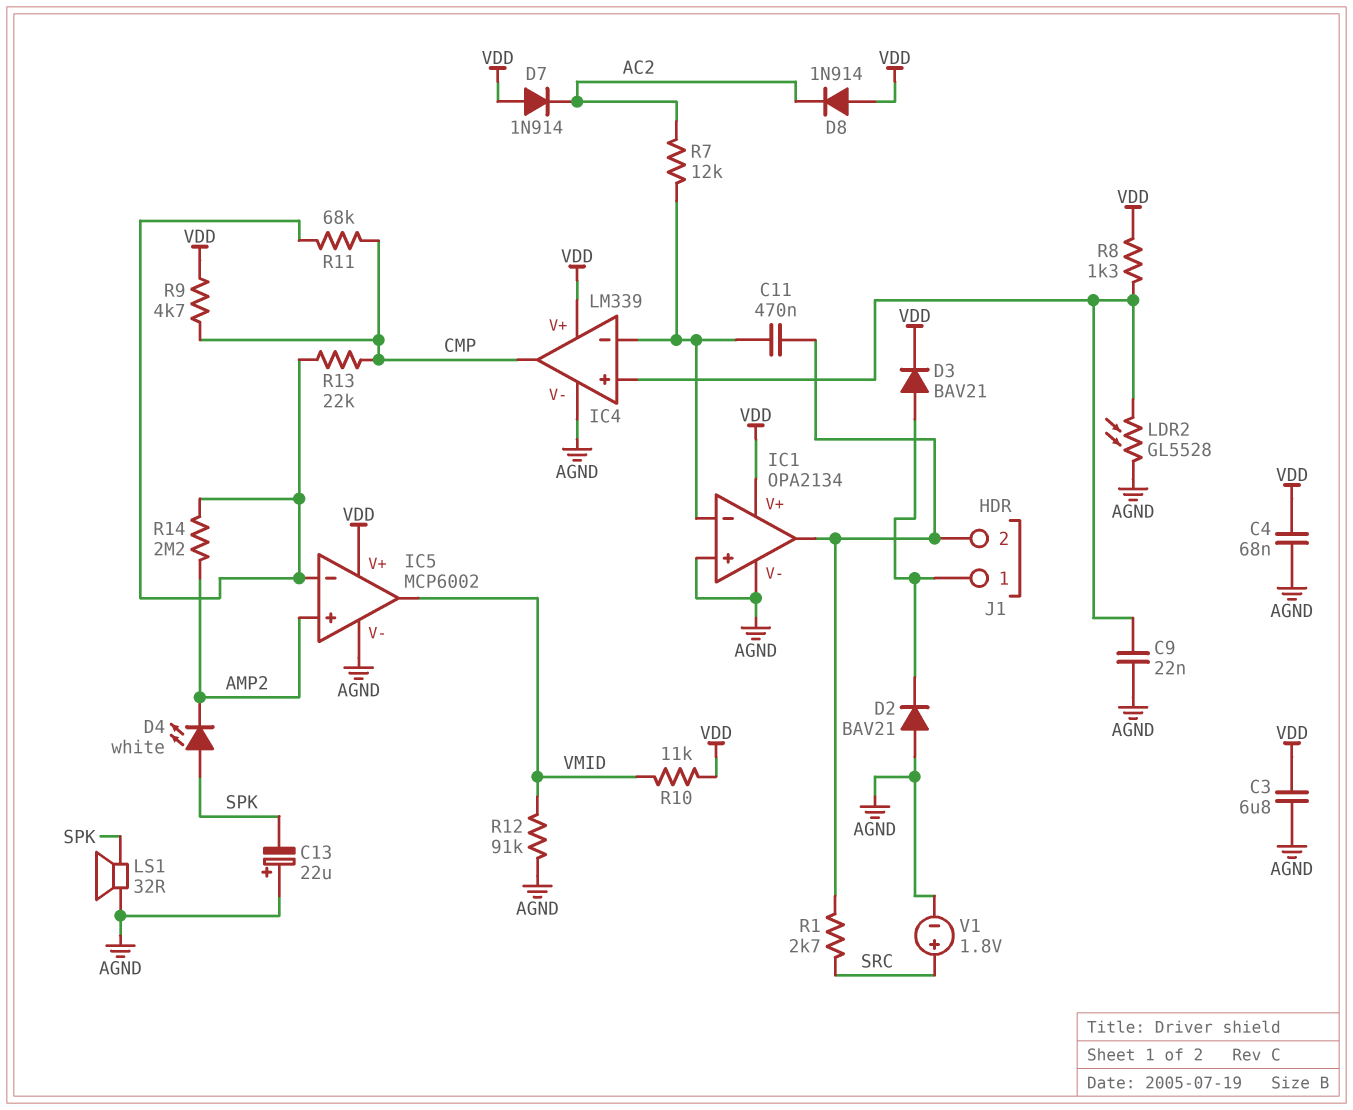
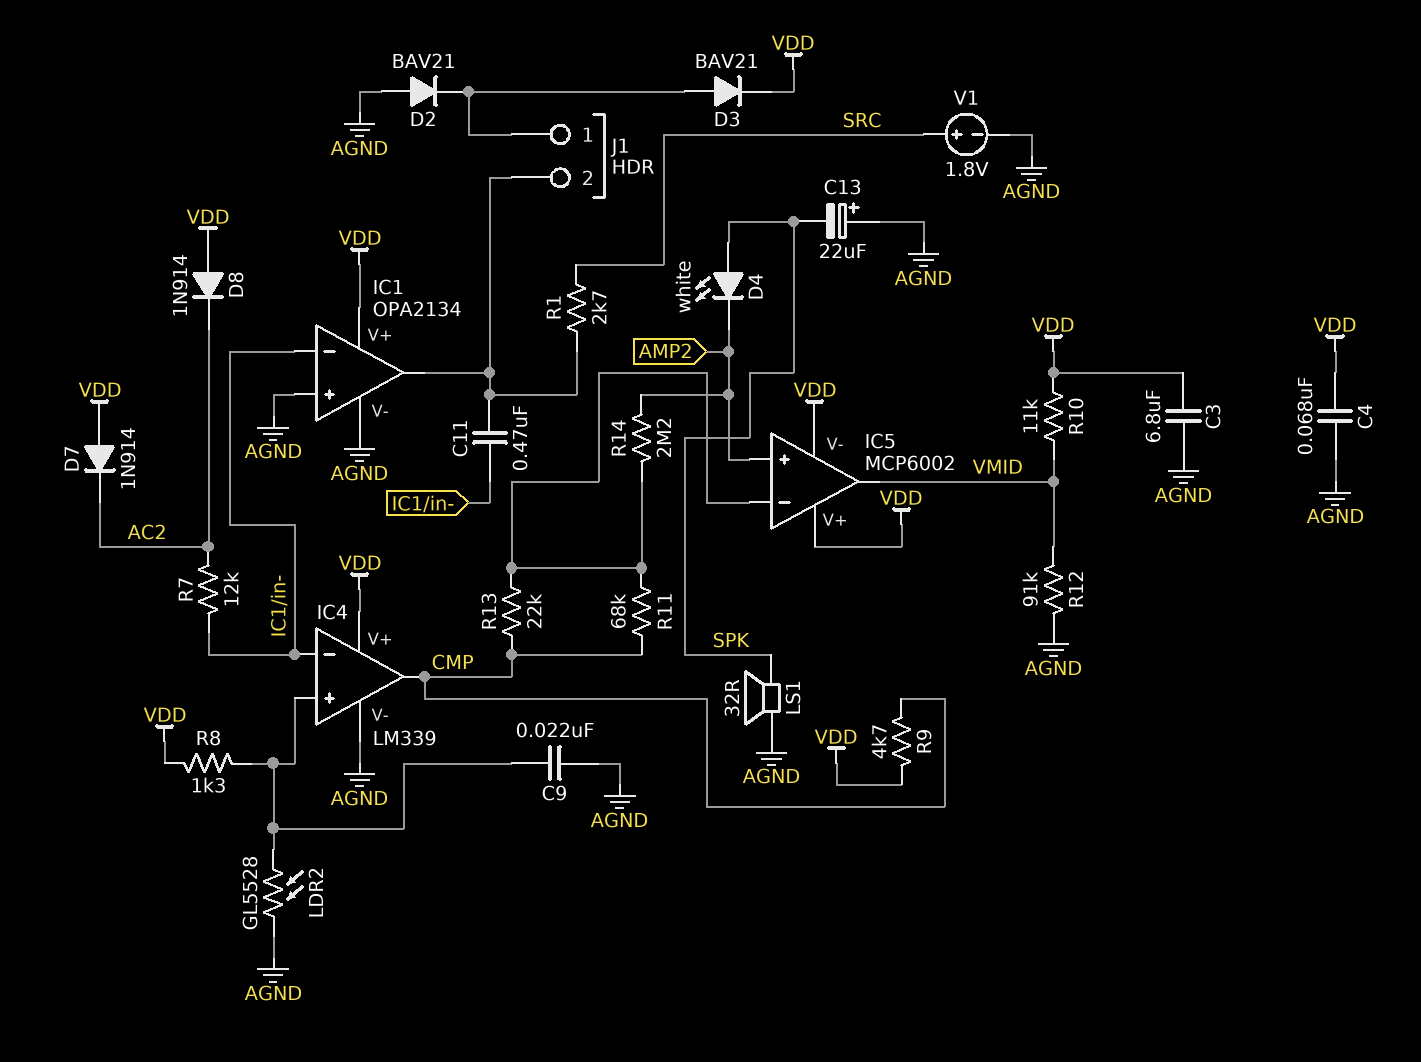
IC5 pin V-: AGND -> VDD

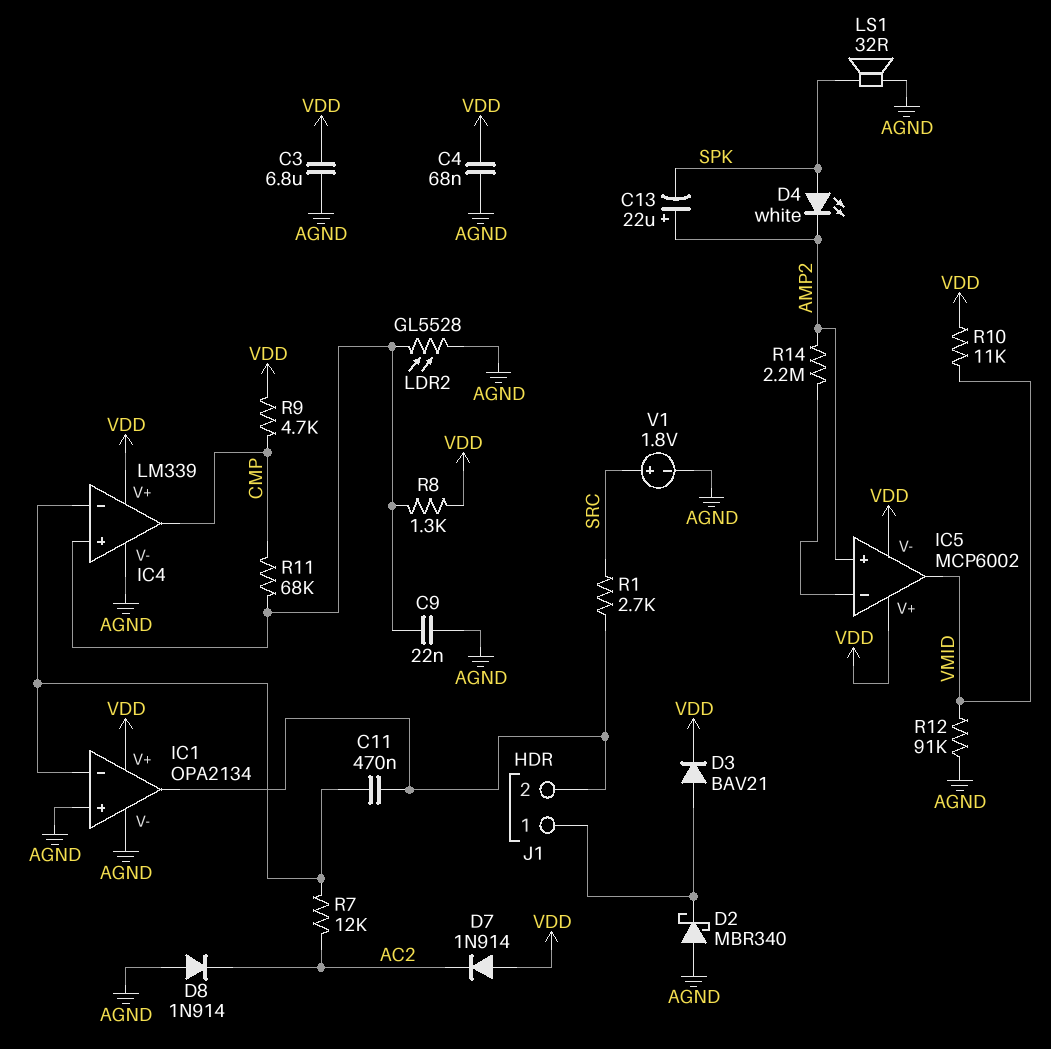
C13: 22uF (plus AGND, minus SPK) -> 22uF (plus AMP2, minus SPK)
D2: diode BAV21 (A AGND, K J1/1) -> schottky MBR340 (A AGND, K J1/1)
D8: diode 1N914 (A VDD, K AC2) -> diode 1N914 (A AGND, K AC2)
R11: 68k (CMP, IC5/in-) -> 68k (CMP, IC4/in+)
R13: 22k (CMP, IC5/in-) -> none

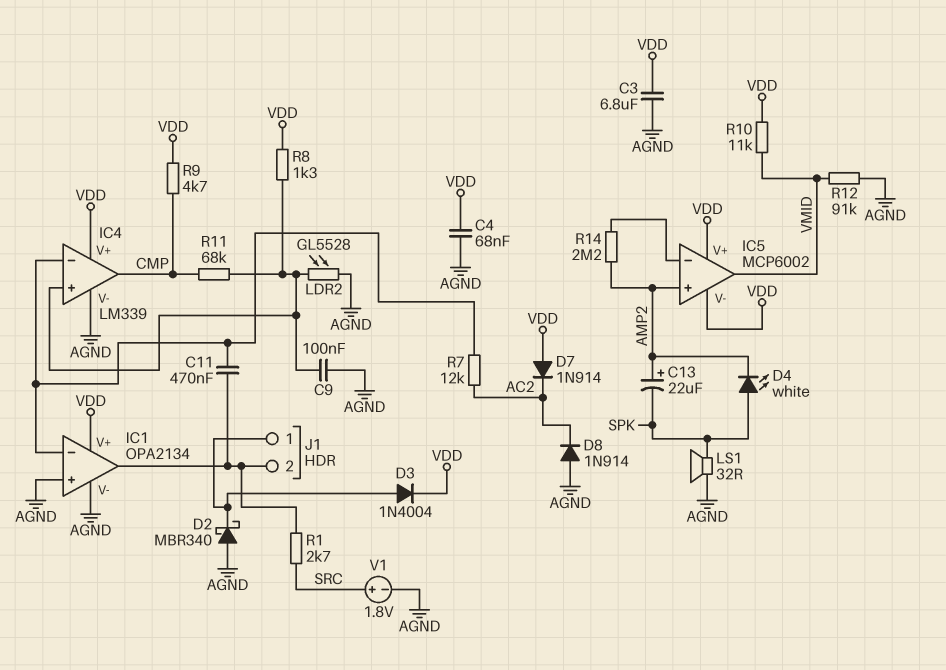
C9: 22nF (AGND, IC4/in+) -> 100nF (AGND, IC4/in+)
D3: diode BAV21 (A J1/1, K VDD) -> diode 1N4004 (A J1/1, K VDD)

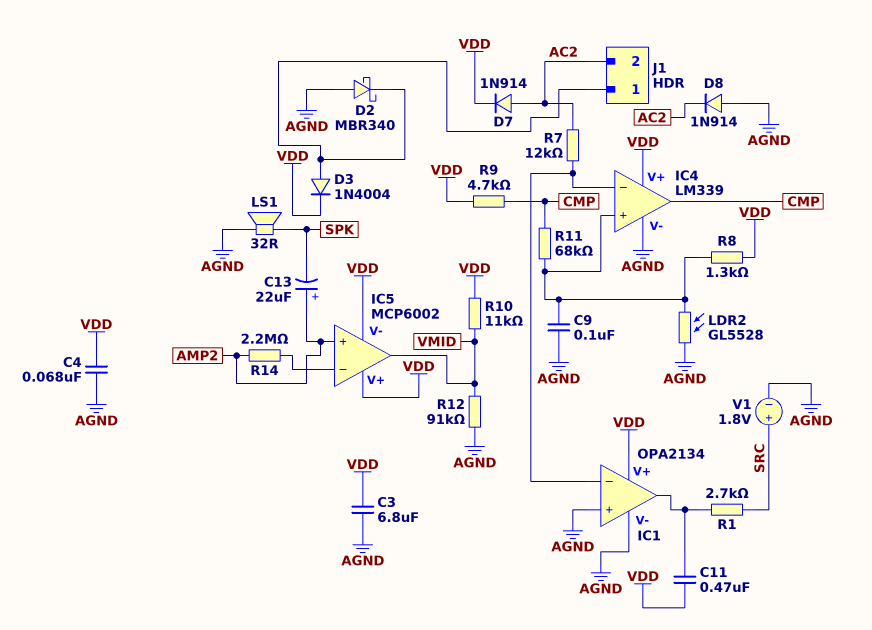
C11: 470nF (IC1/in-, IC1/out) -> 470nF (IC1/out, VDD)
D4: LED white (A SPK, K AMP2) -> none
D7: diode 1N914 (A VDD, K AC2) -> diode 1N914 (A AC2, K VDD)
J1 pin 2: IC1/out -> AC2

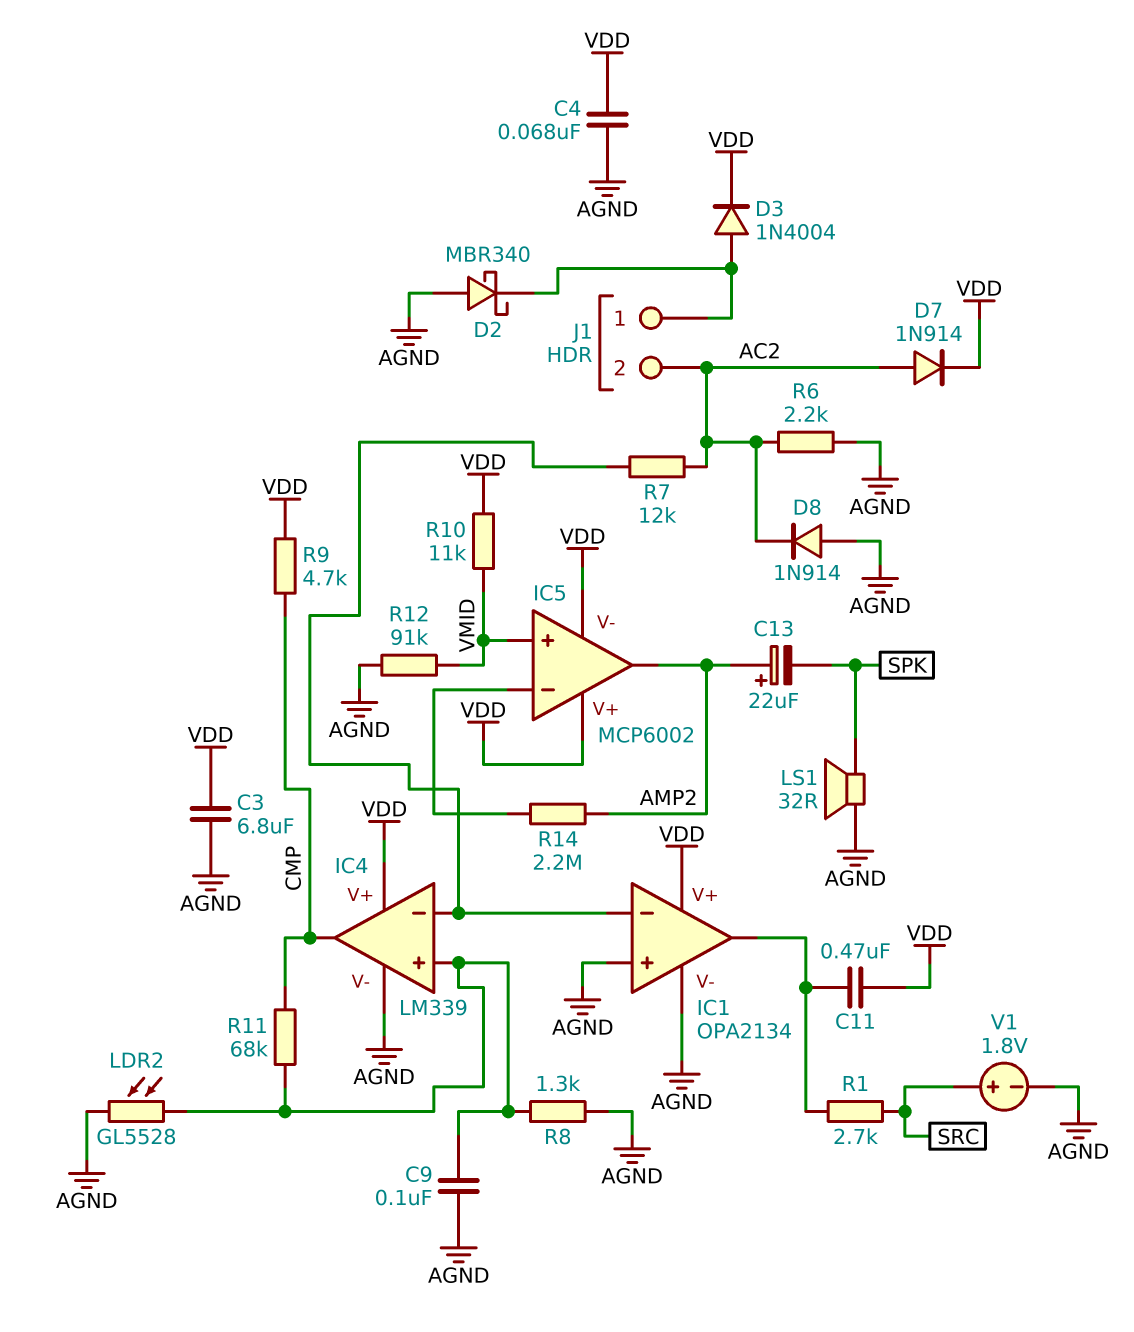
IC5 pin in+: AMP2 -> VMID
IC5 pin out: VMID -> AMP2
R6: none -> 2.2k (AC2, AGND)
R8: 1.3k (IC4/in+, VDD) -> 1.3k (AGND, IC4/in+)

